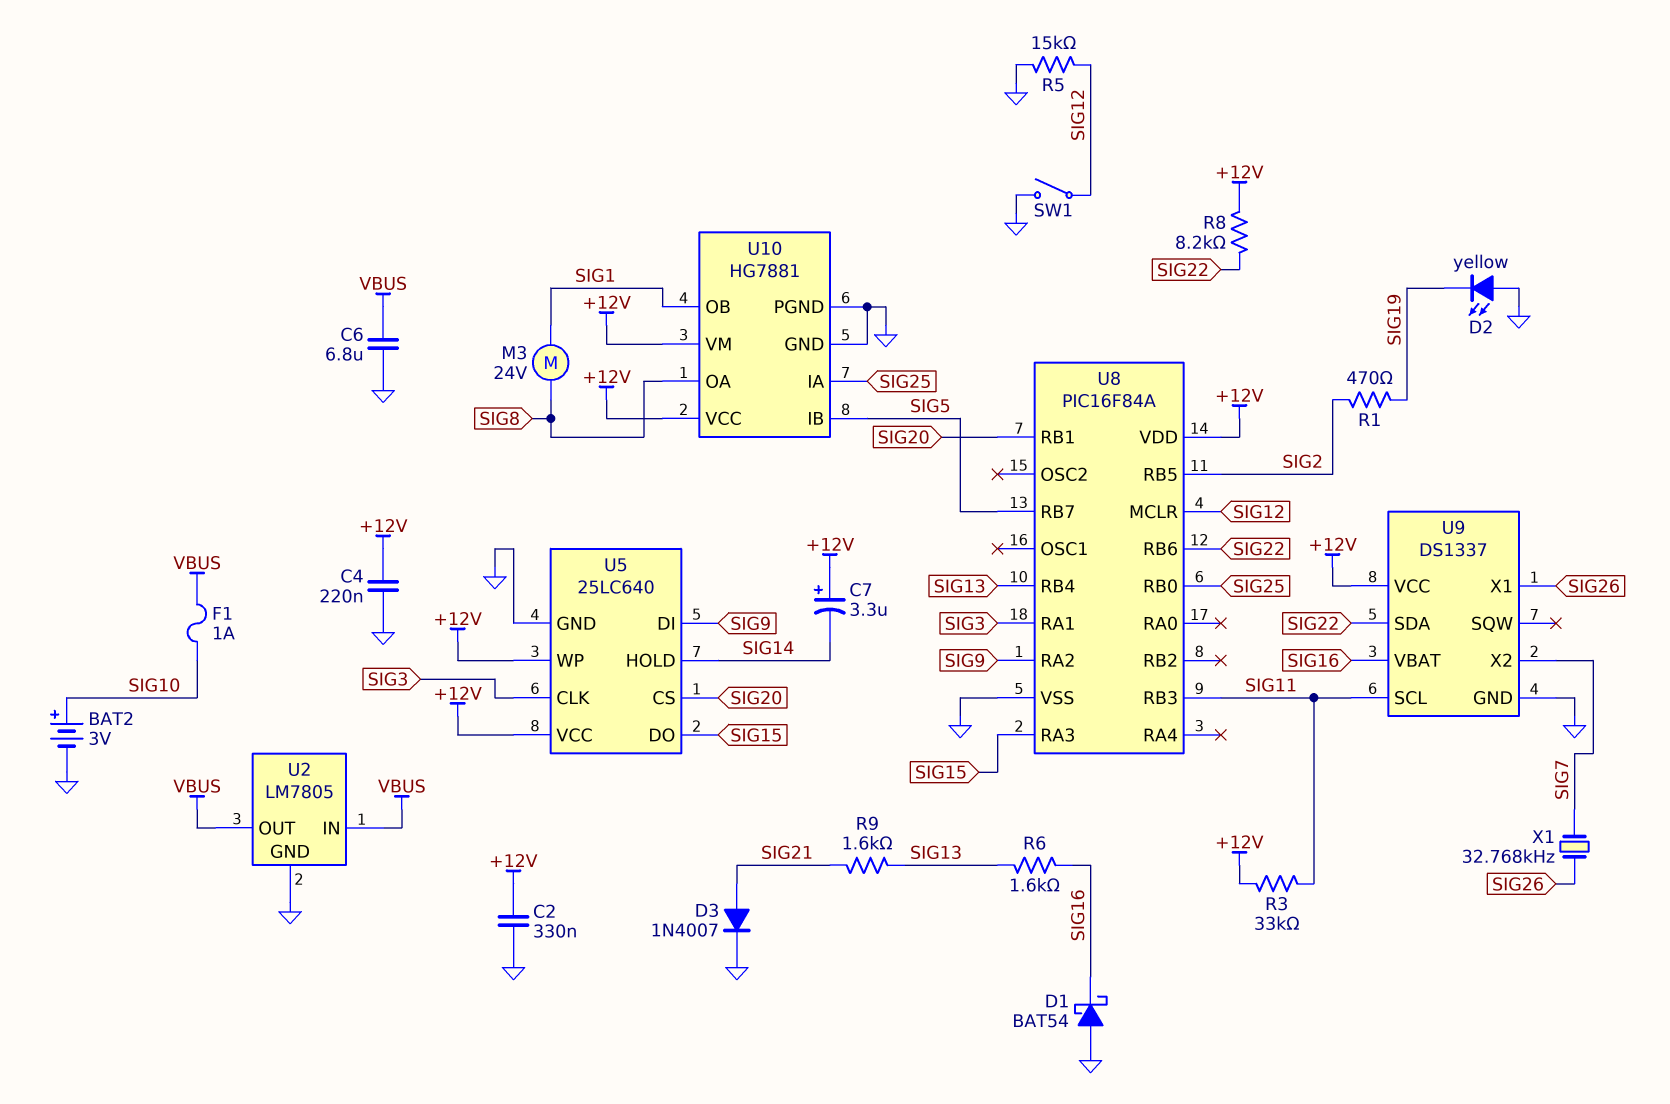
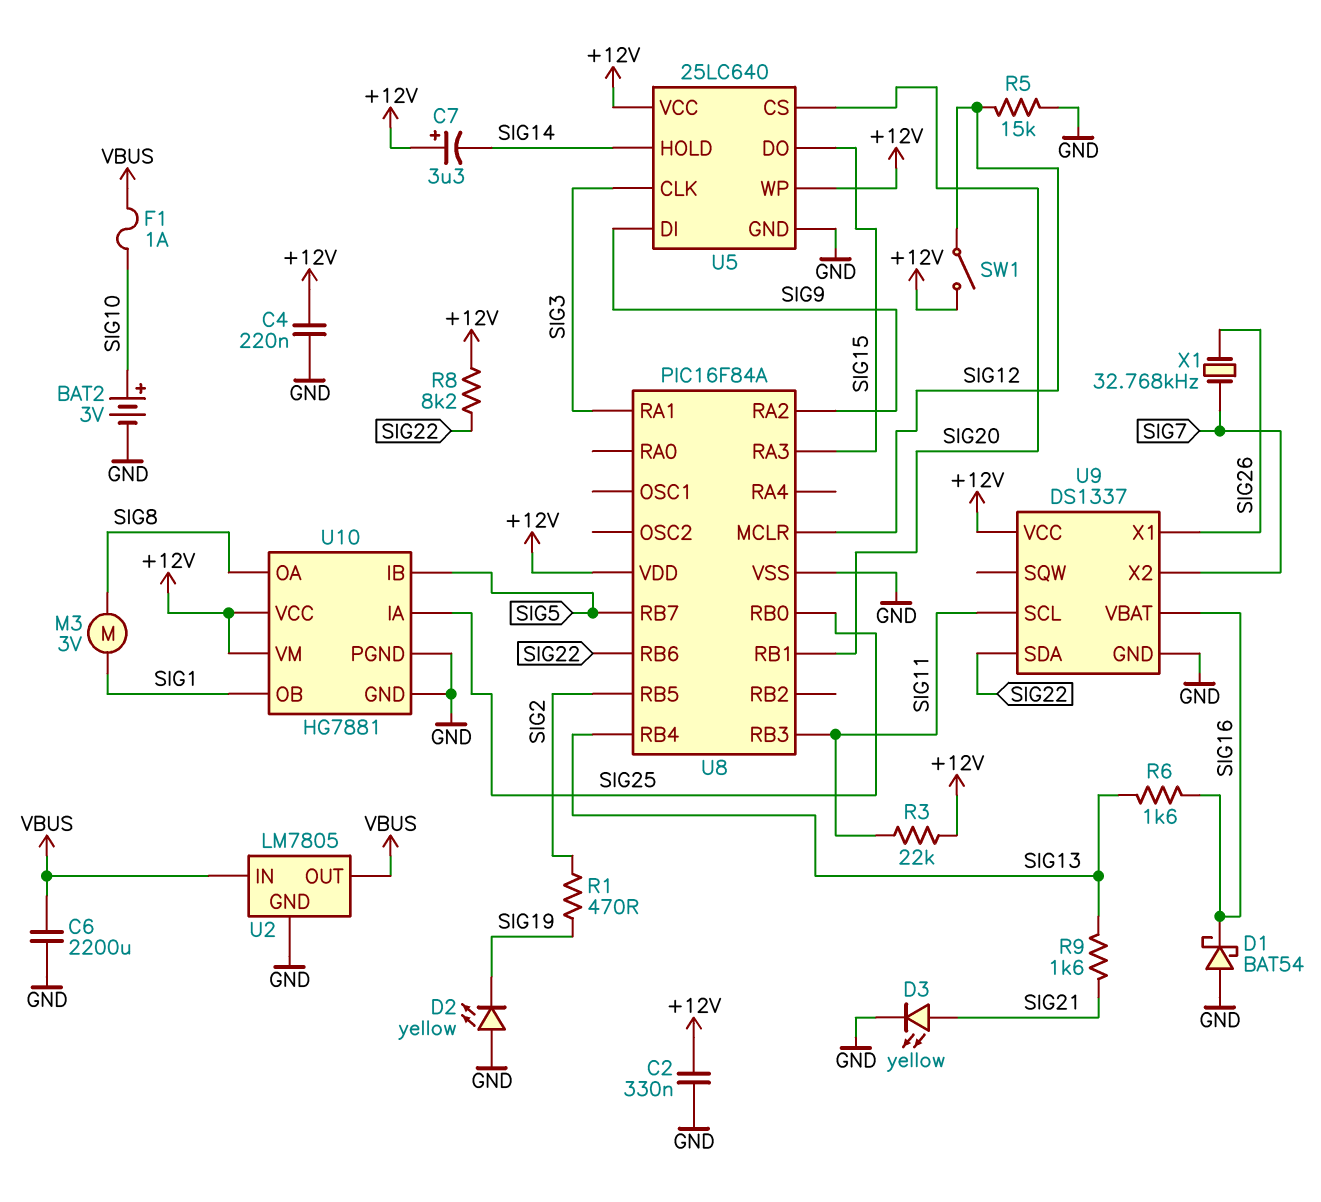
C6: 6.8uF (GND, VBUS) -> 2200uF (GND, VBUS)
D3: diode 1N4007 (A SIG21, K GND) -> LED yellow (A SIG21, K GND)
M3: motor 24V (SIG1, SIG8) -> motor 3V (SIG1, SIG8)
R3: 33k (+12V, SIG11) -> 22k (+12V, SIG11)
SW1: switch (GND, SIG12) -> switch (+12V, SIG12)

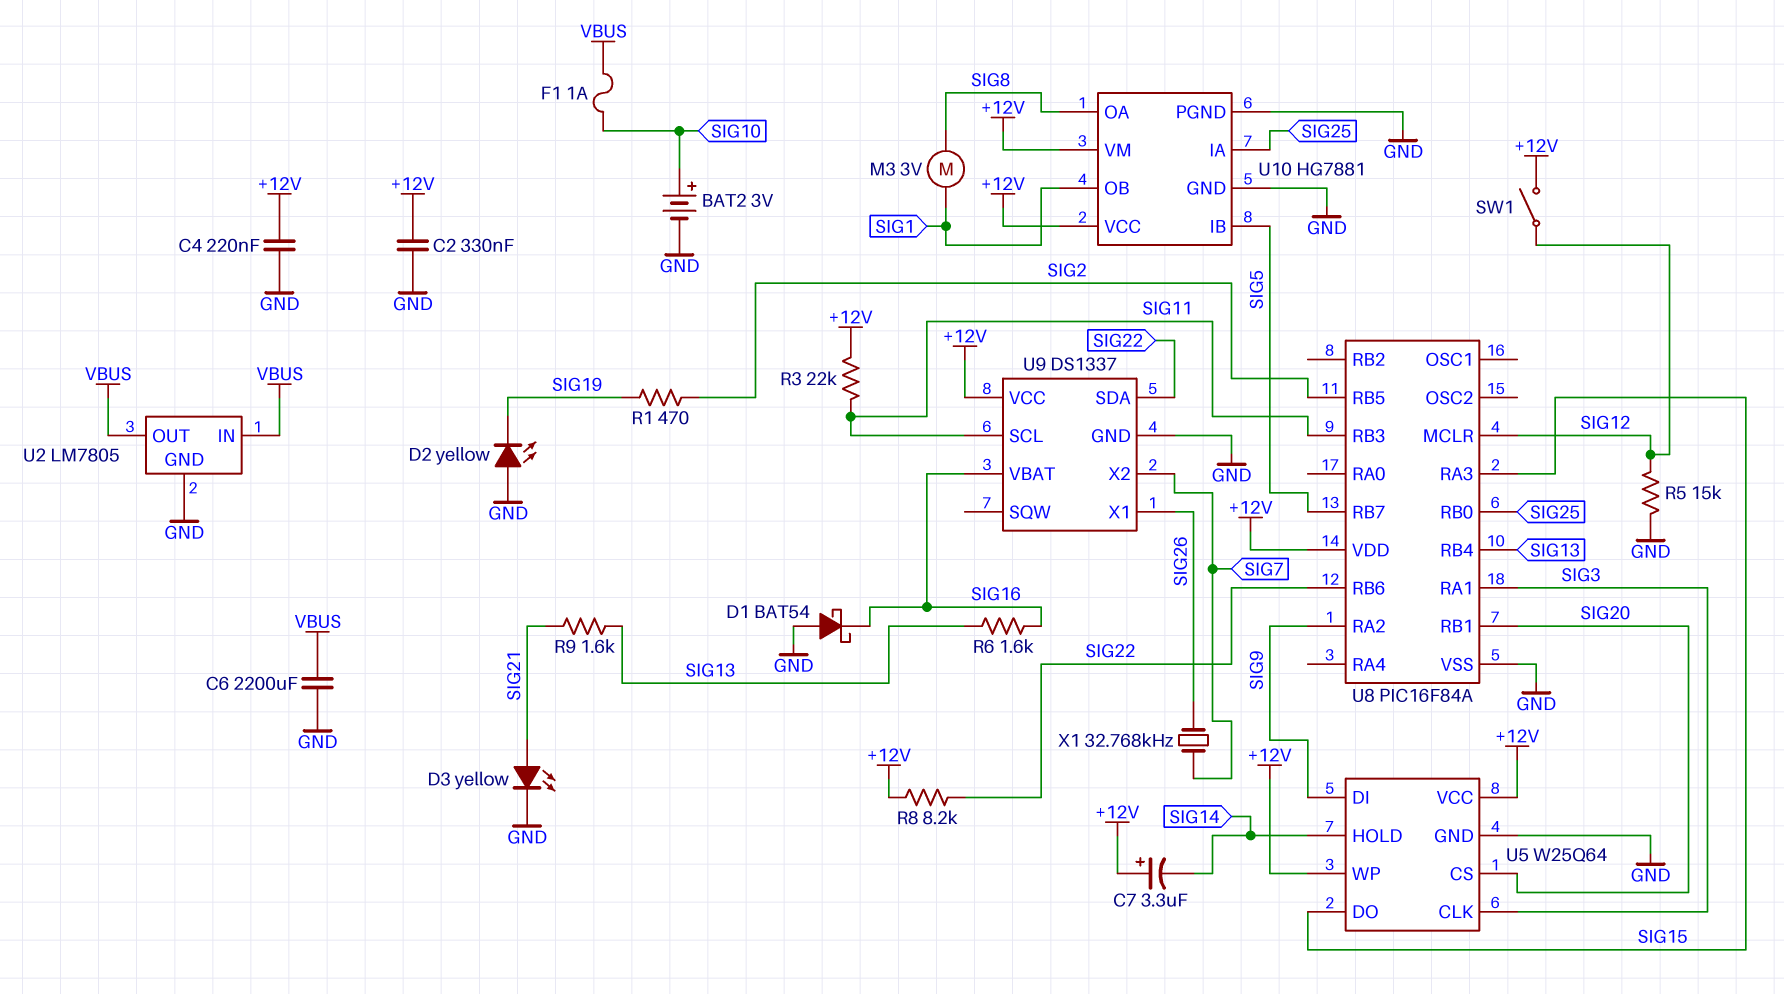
U5: 25LC640 -> W25Q64

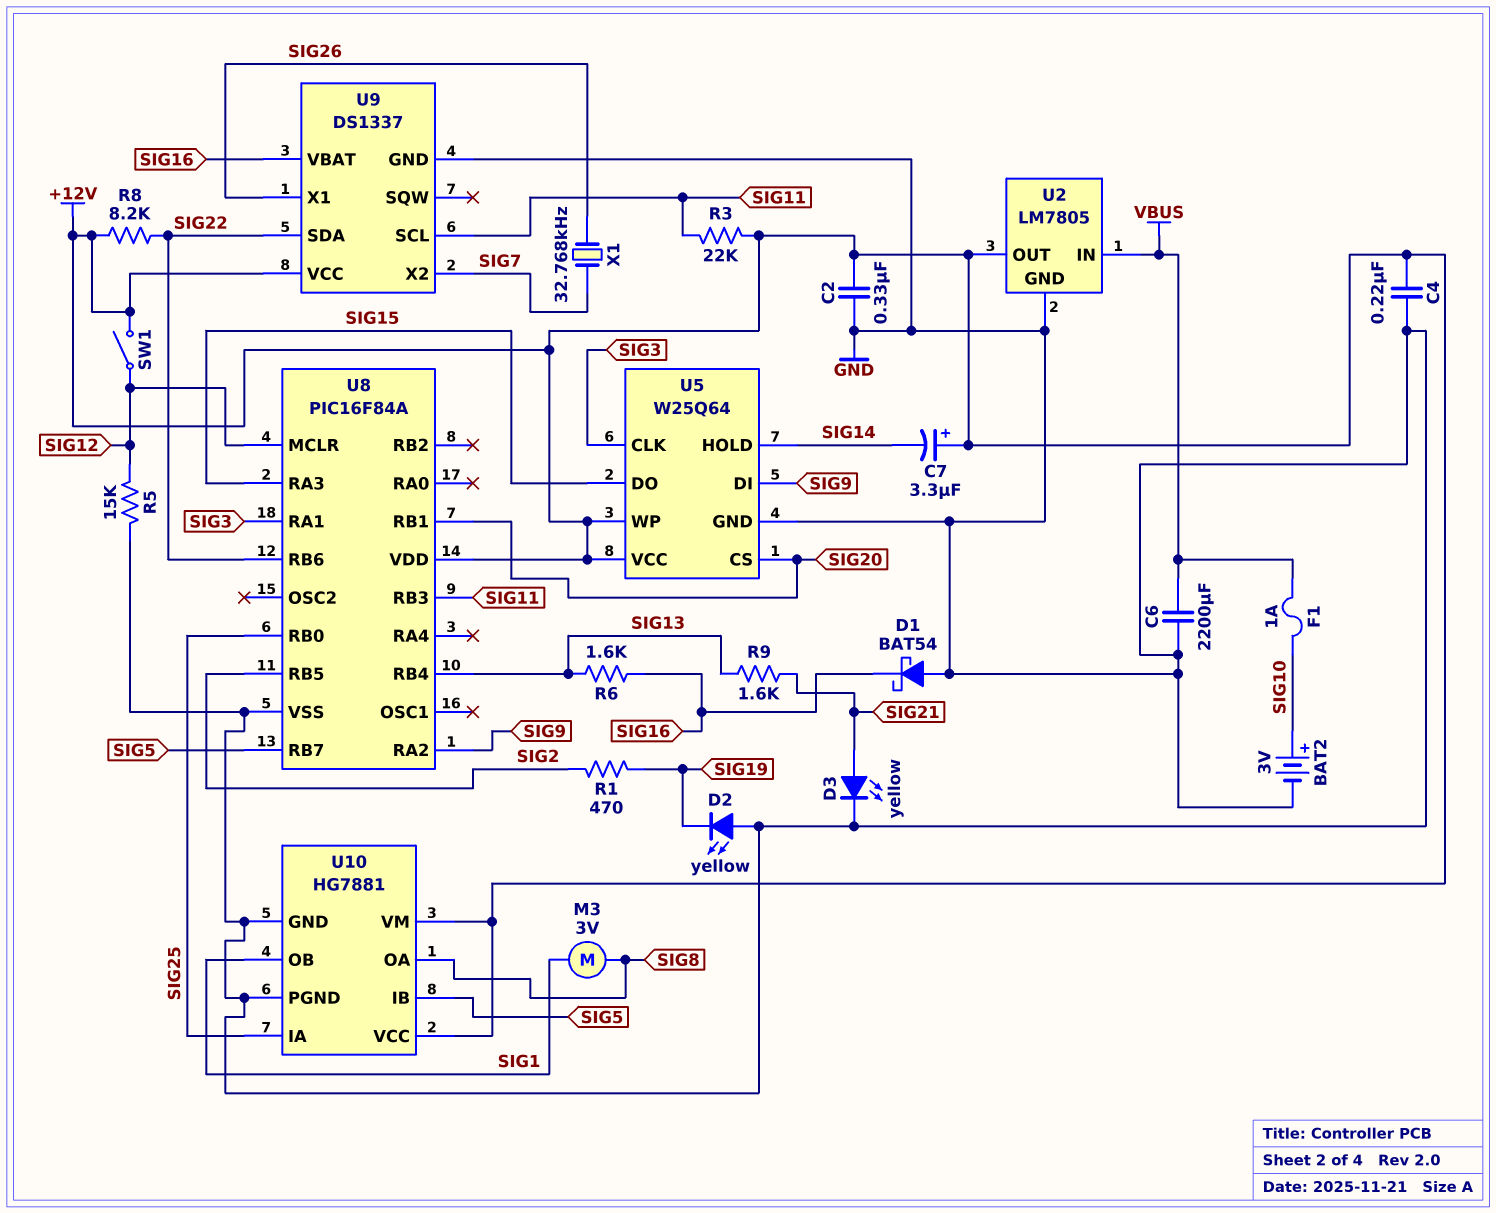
U2 pin OUT: VBUS -> +12V

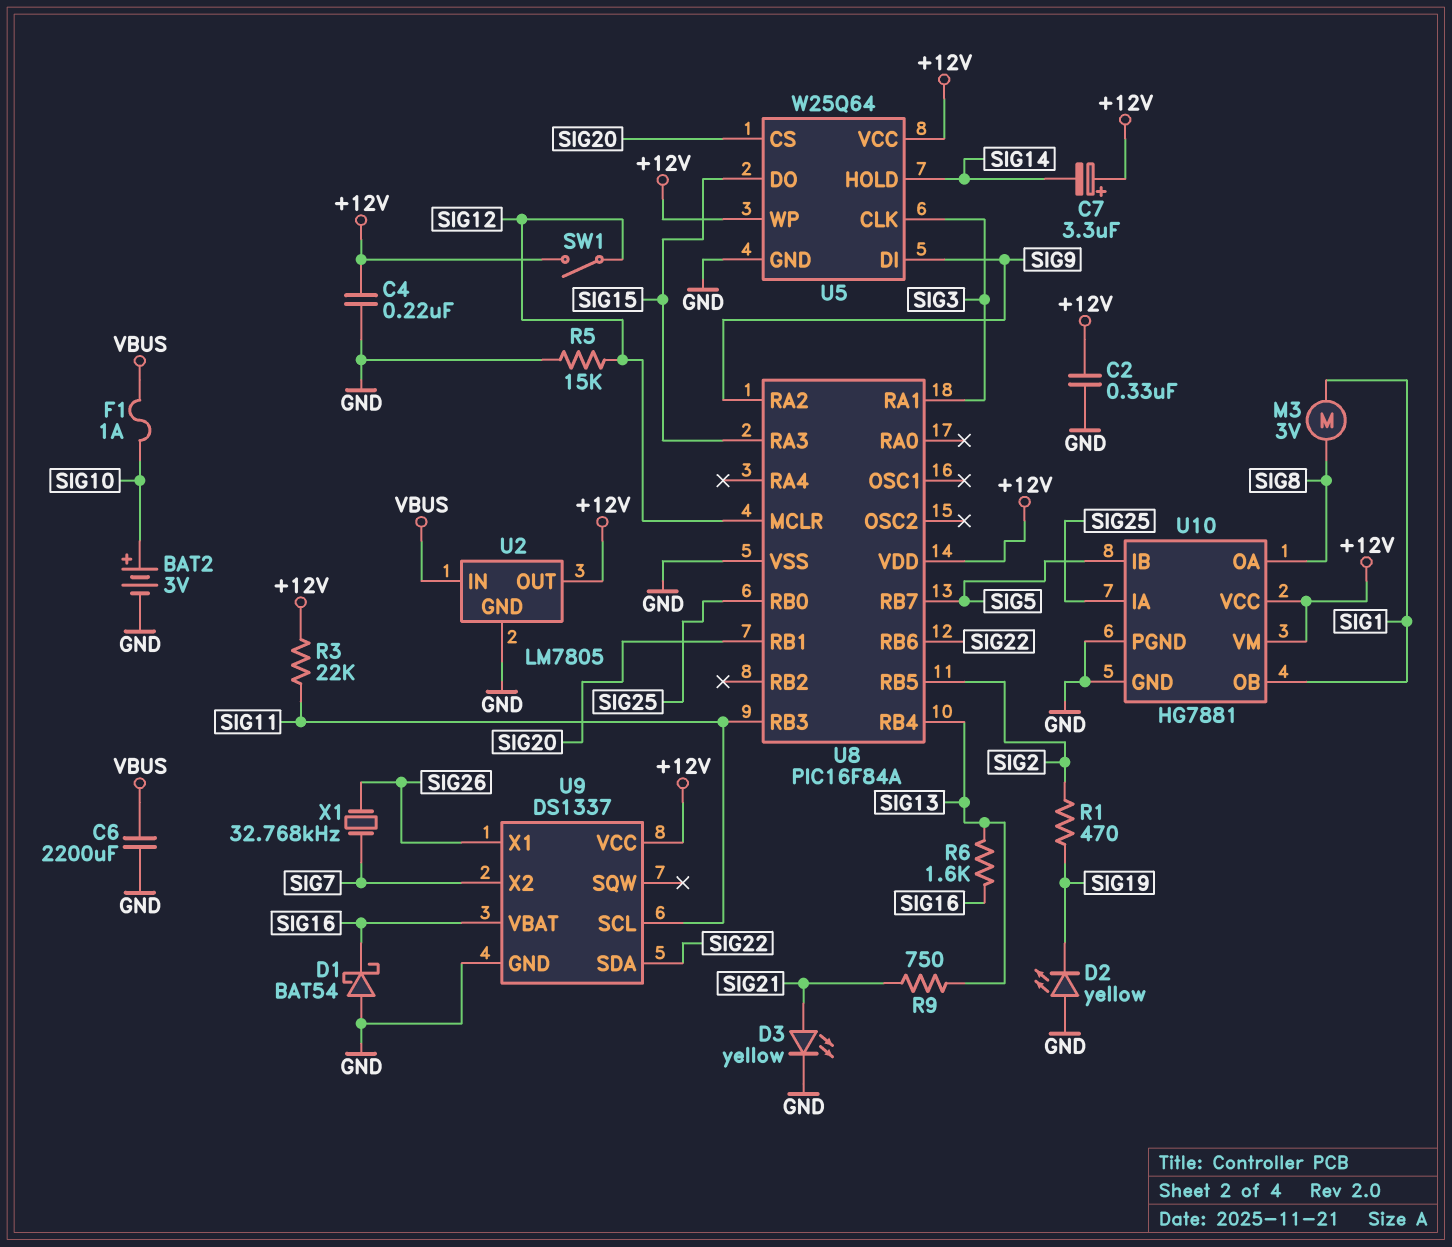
R8: 8.2k (+12V, SIG22) -> none
R9: 1.6k (SIG13, SIG21) -> 750 (SIG13, SIG21)

